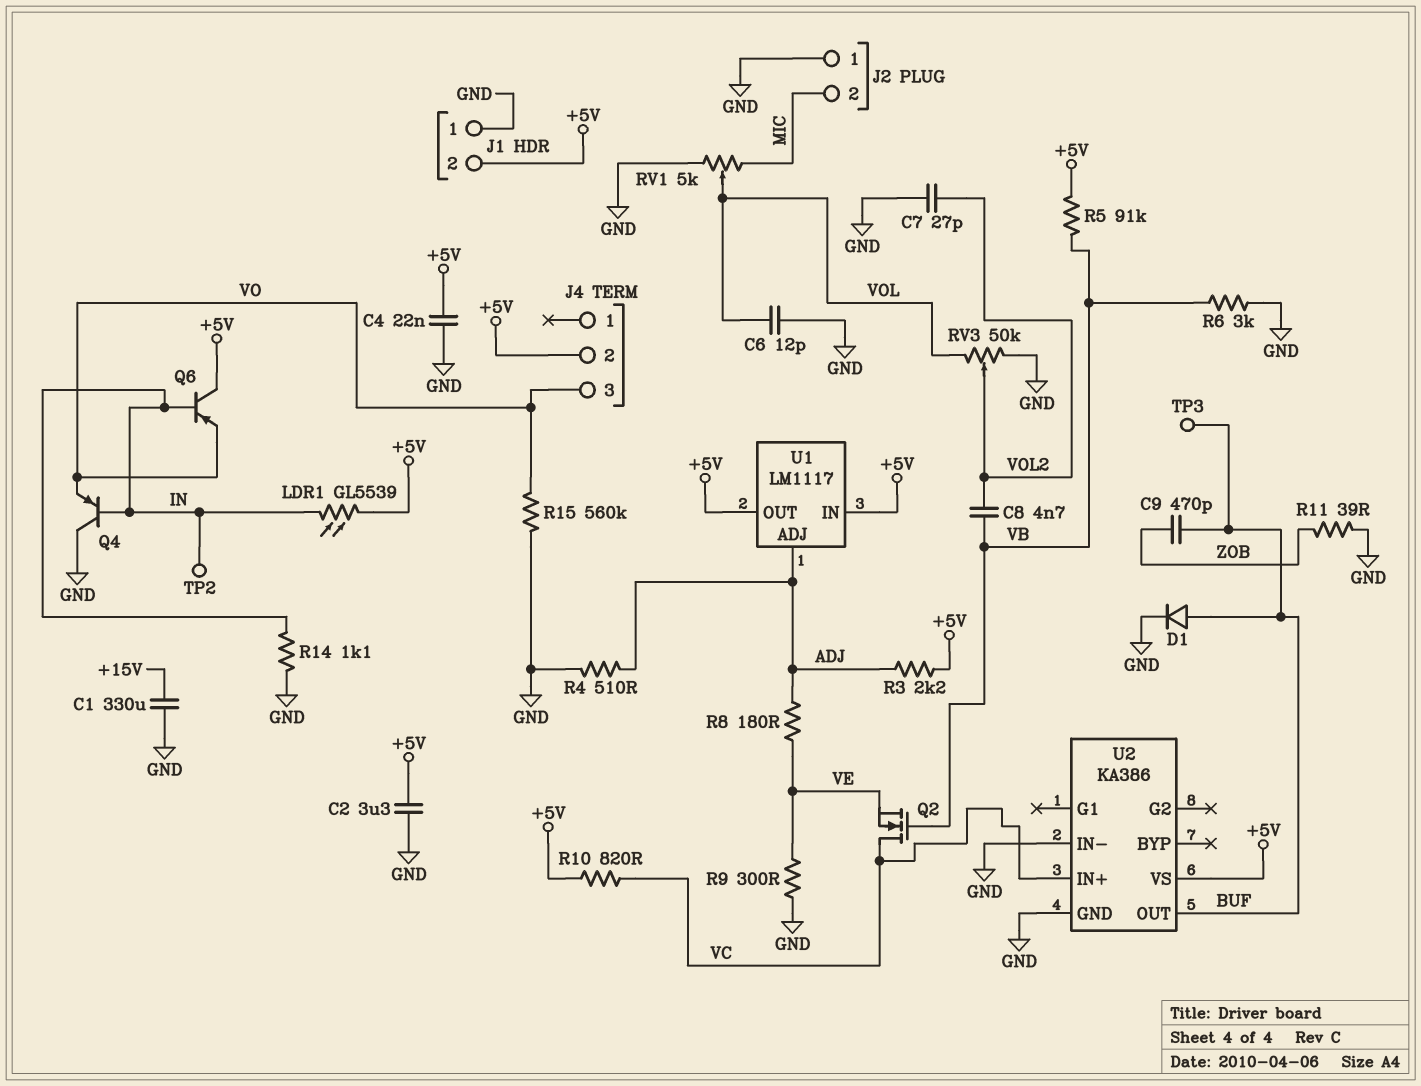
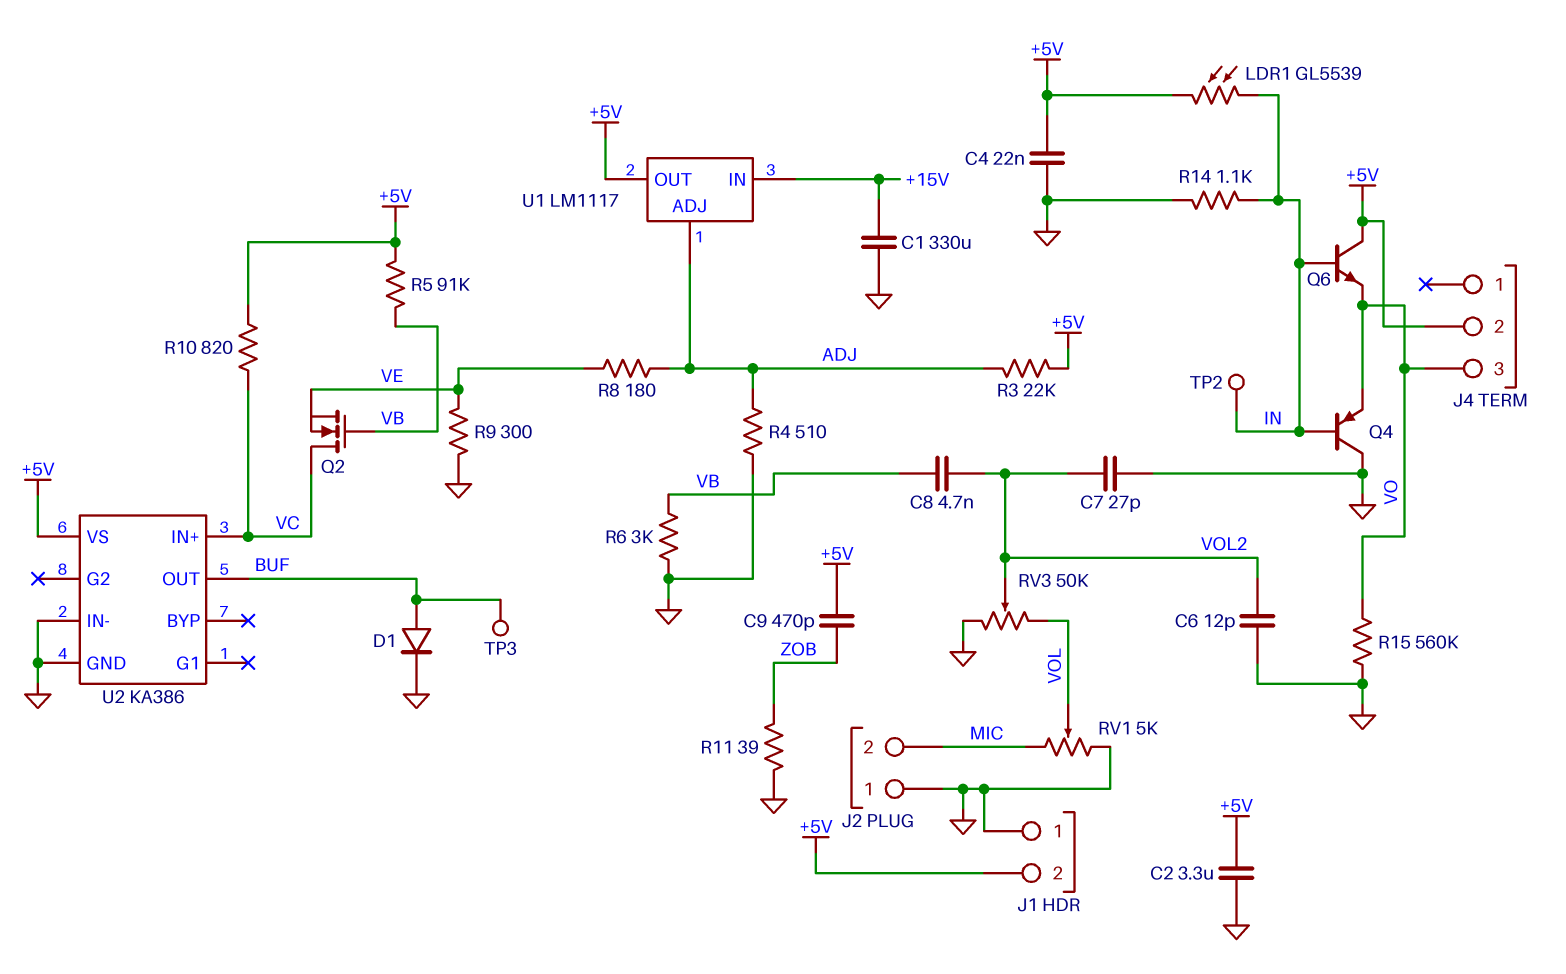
C6: 12pF (GND, VOL) -> 12pF (GND, VOL2)
C9: 470pF (BUF, ZOB) -> 470pF (+5V, ZOB)
Q6: PNP (B IN, C +5V, E VO) -> NPN (B IN, C +5V, E VO)
R3: 2.2k (+5V, ADJ) -> 22k (+5V, ADJ)
U1 pin IN: +5V -> +15V

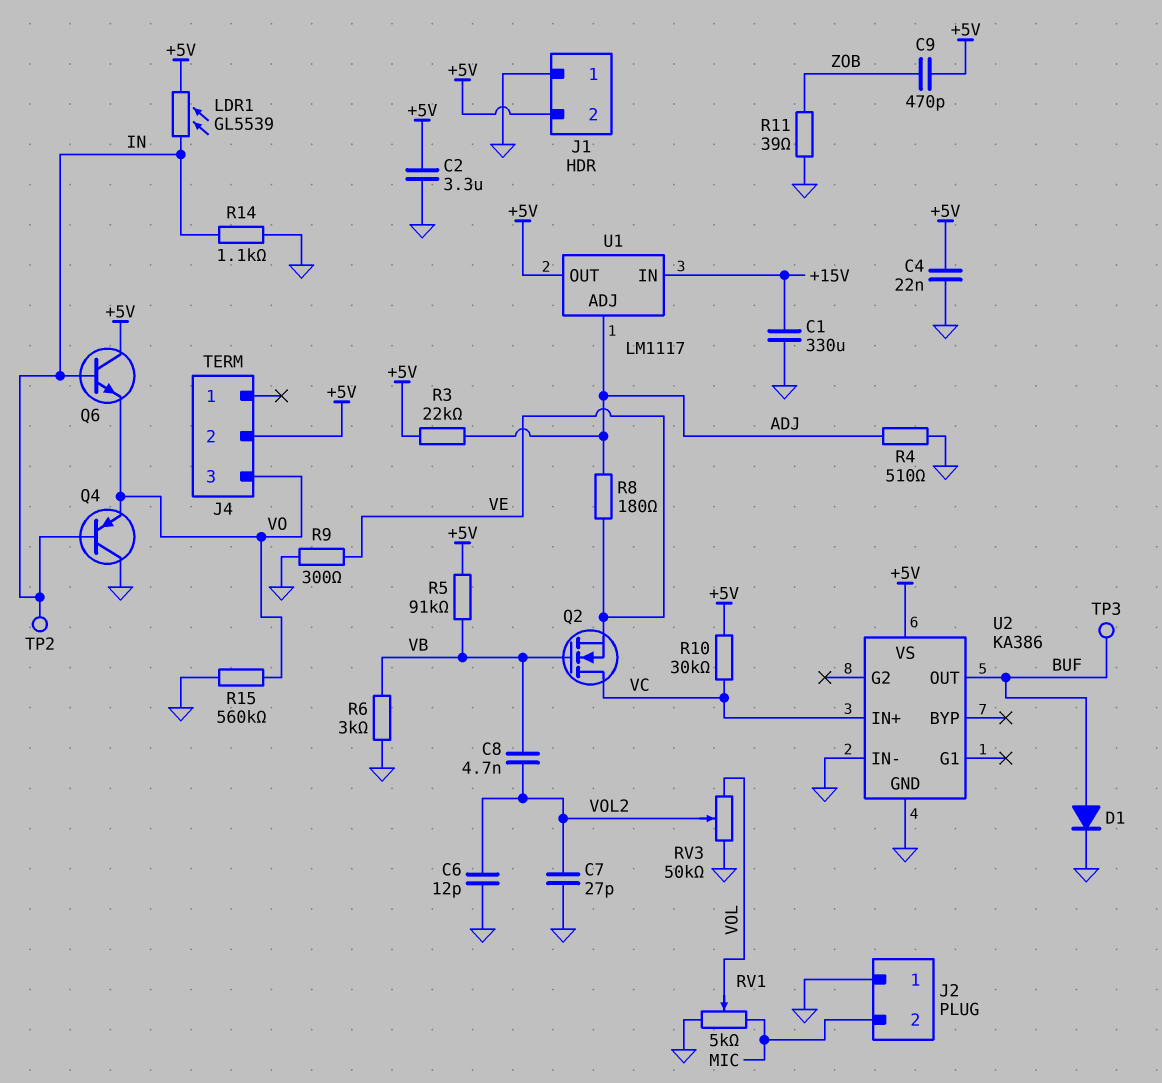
R10: 820 (+5V, VC) -> 30k (+5V, VC)

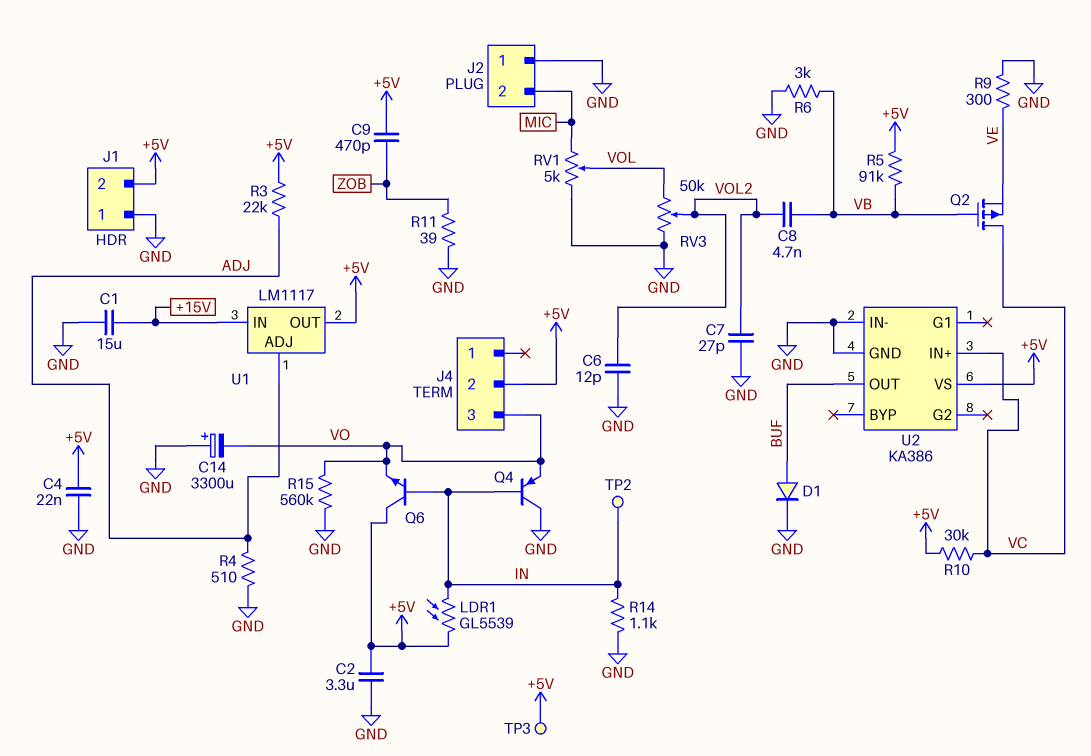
C1: 330uF (+15V, GND) -> 15uF (+15V, GND)
C14: none -> 3300uF (plus GND, minus VO)
Q2: NMOS (G VB, D VC, S VE) -> PMOS (G VB, D VC, S VE)
R8: 180 (ADJ, VE) -> none
TP3: test point (BUF) -> test point (+5V)

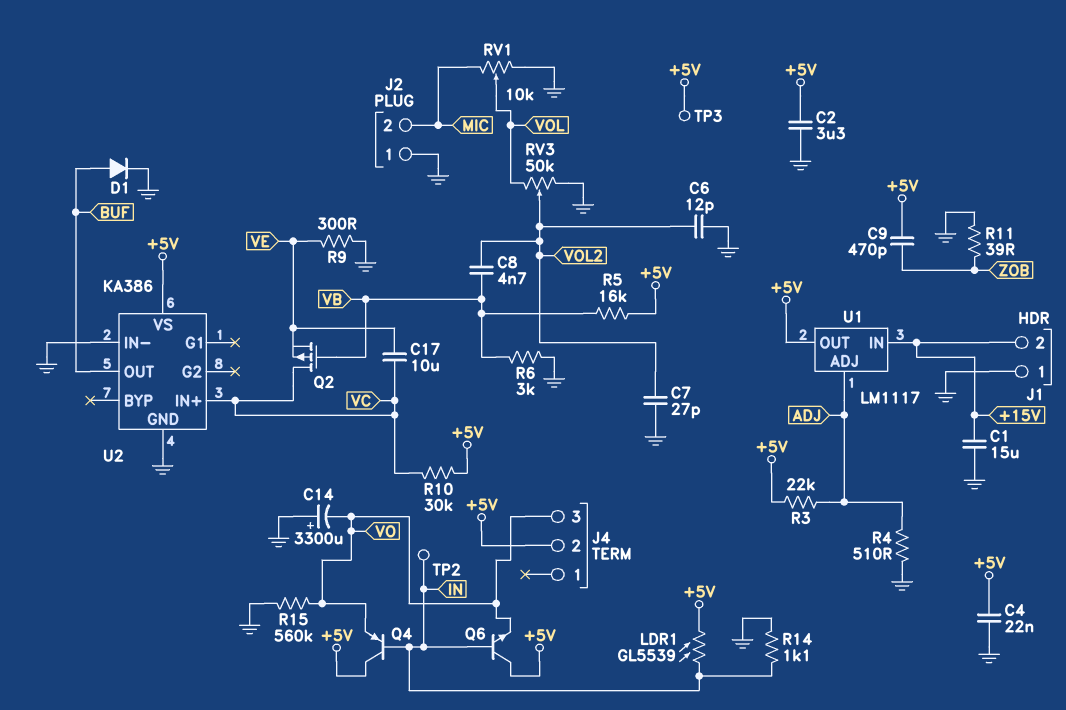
C17: none -> 10uF (VC, VE)
J1 pin 2: +5V -> +15V
Q4: PNP (B IN, C GND, E VO) -> PNP (B IN, C +5V, E VO)
R5: 91k (+5V, VB) -> 16k (+5V, VB)
RV1: 5k (GND, MIC, wiper VOL) -> 10k (GND, MIC, wiper VOL)

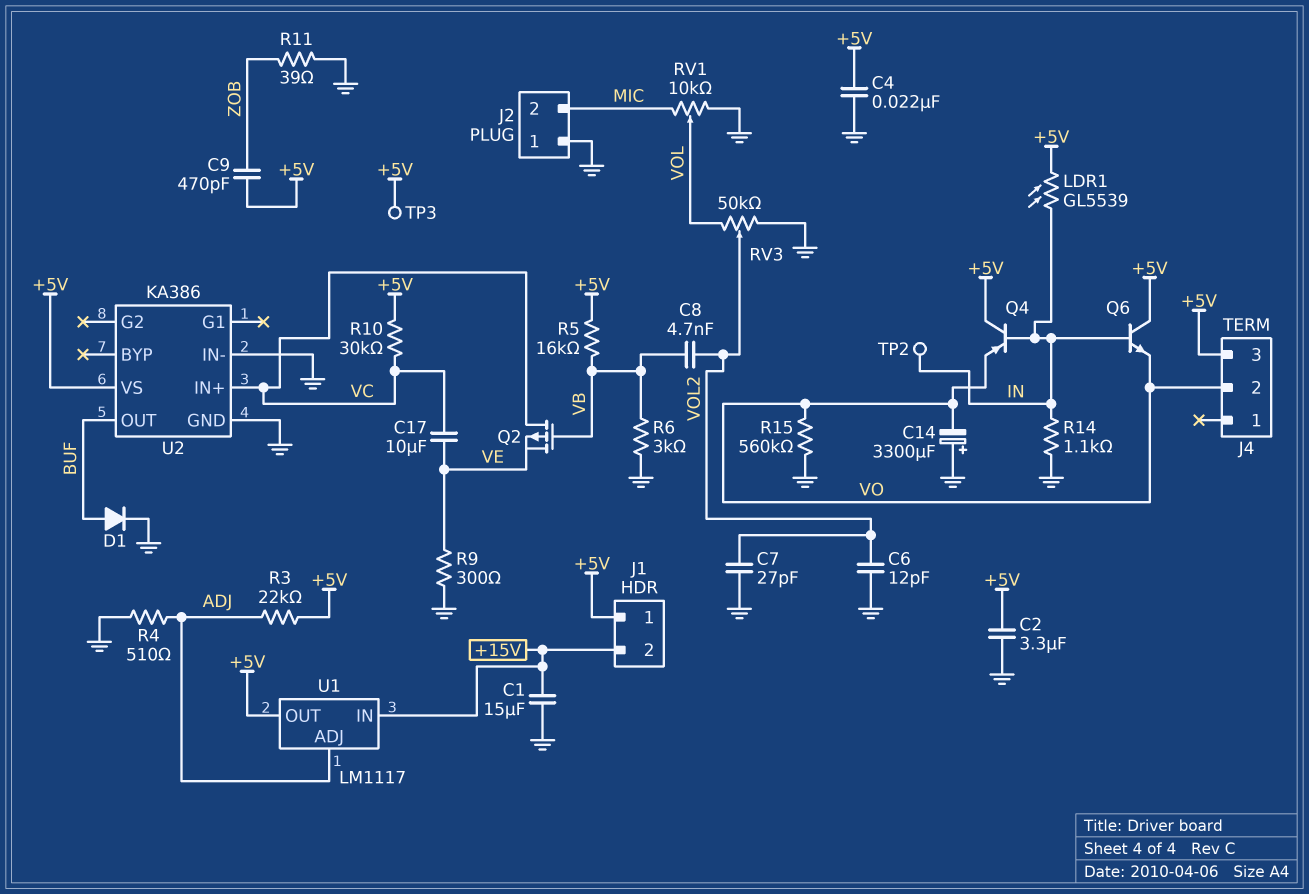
J1 pin 1: GND -> +5V
J4 pin 2: +5V -> VO
J4 pin 3: VO -> +5V

